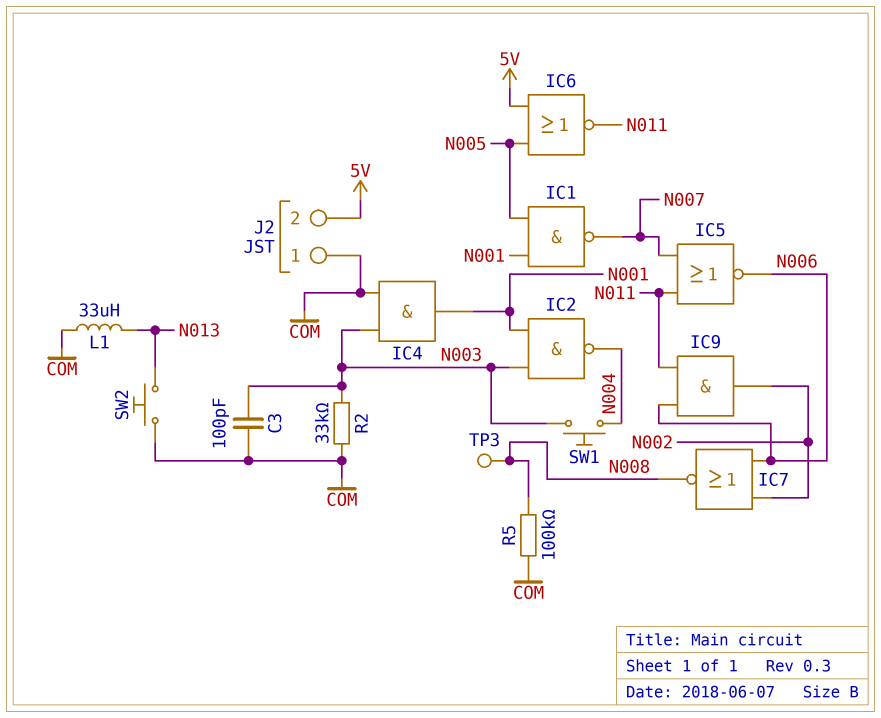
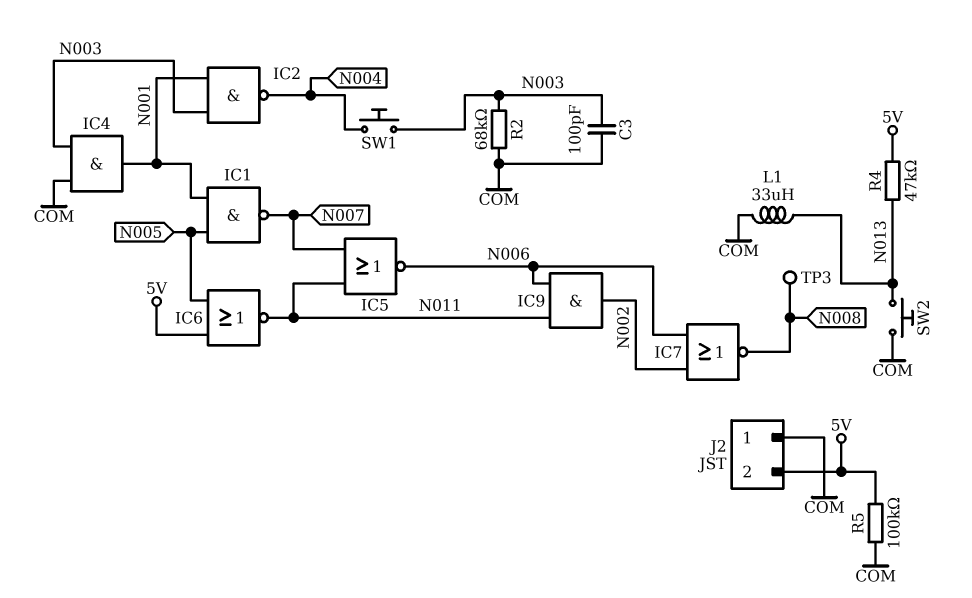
R2: 33k (COM, N003) -> 68k (COM, N003)
R4: none -> 47k (5V, N013)
R5: 100k (COM, N008) -> 100k (5V, COM)

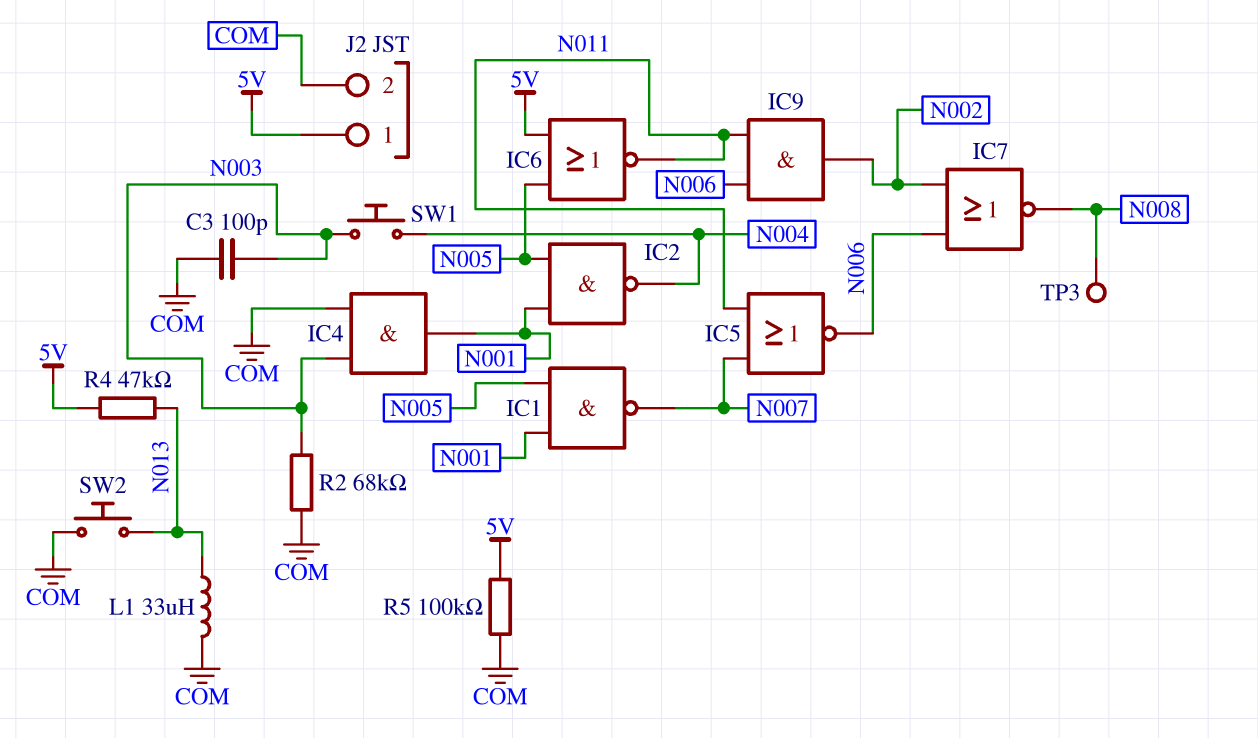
IC2: NAND (in N001, in N003, out N004) -> NAND (in N001, in N005, out N004)
J2 pin 1: COM -> 5V
J2 pin 2: 5V -> COM

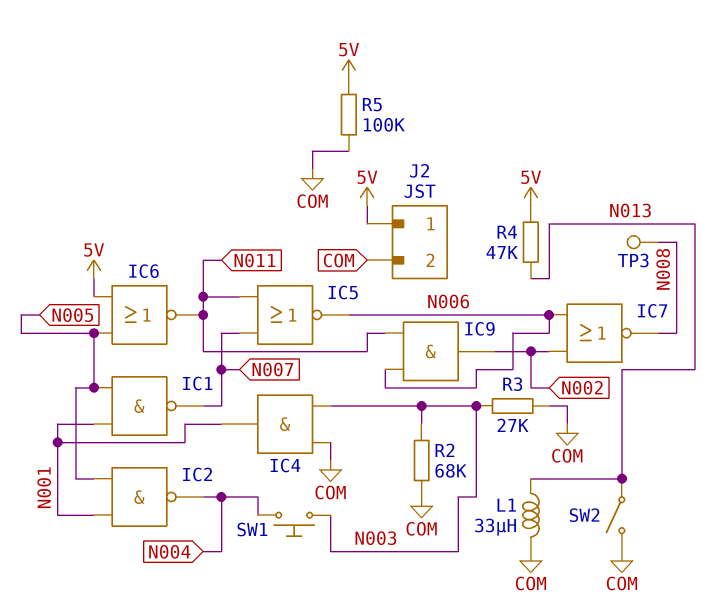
C3: 100pF (COM, N003) -> none
R3: none -> 27k (COM, N003)
SW2: button (COM, N013) -> switch (COM, N013)

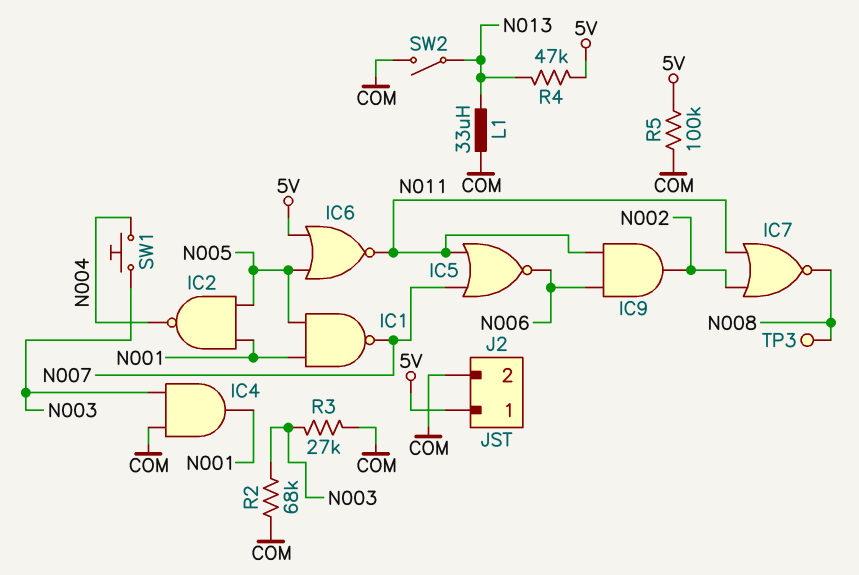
IC7: NOR (in N002, in N006, out N008) -> NOR (in N002, in N011, out N008)

